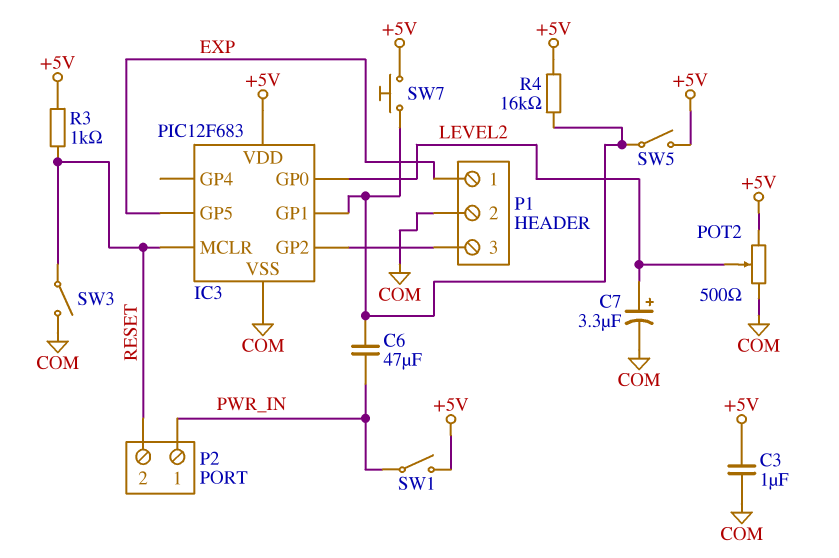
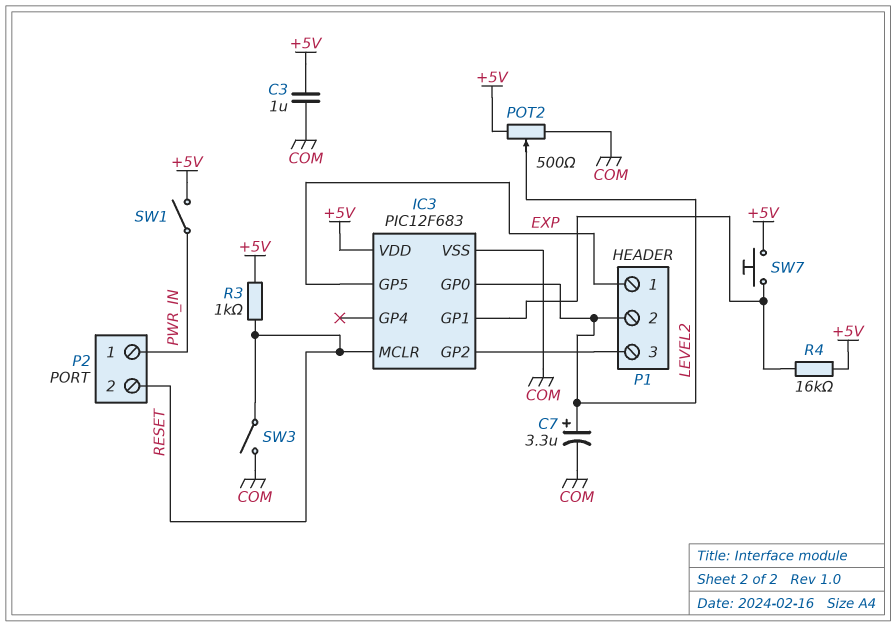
C6: 47uF (IC3/GP1, PWR_IN) -> none
P1 pin 2: COM -> LEVEL2
SW5: switch (+5V, IC3/GP1) -> none

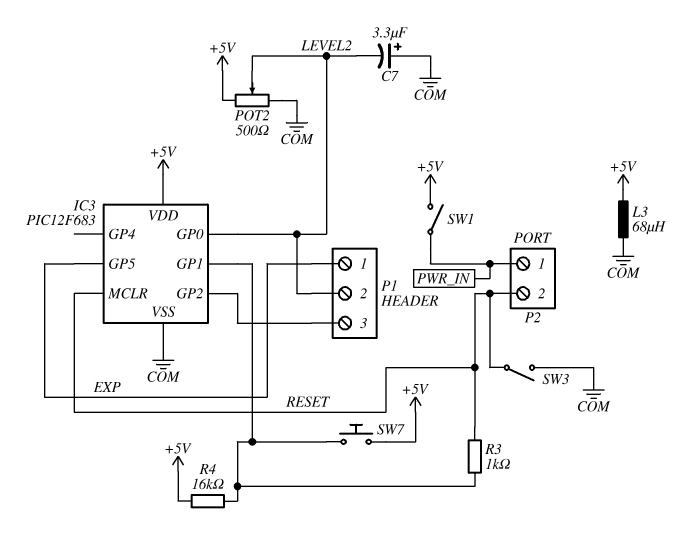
C3: 1uF (+5V, COM) -> none
C7: 3.3uF (plus LEVEL2, minus COM) -> 3.3uF (plus COM, minus LEVEL2)
L3: none -> 68uH (+5V, COM)
R3: 1k (+5V, RESET) -> 1k (IC3/GP1, RESET)

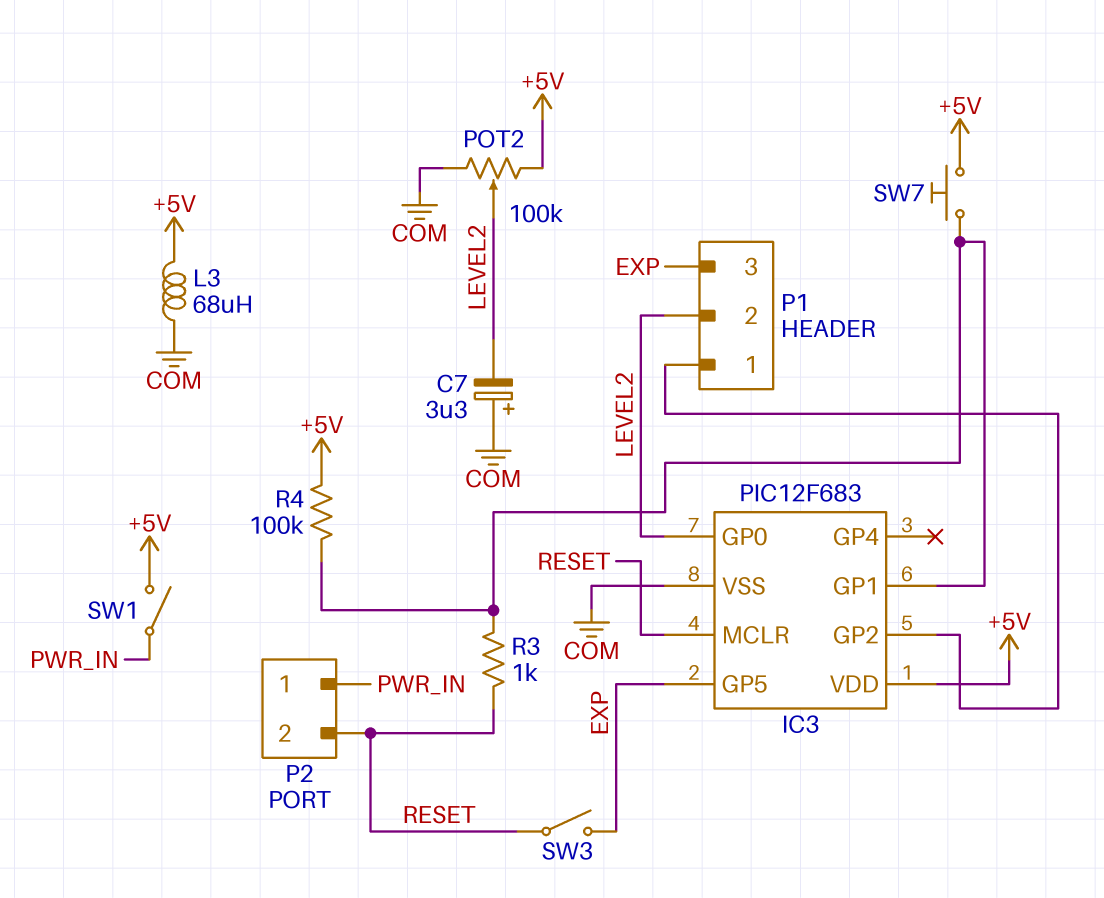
P1 pin 1: EXP -> IC3/GP2
P1 pin 3: IC3/GP2 -> EXP
POT2: 500 (+5V, COM, wiper LEVEL2) -> 100k (+5V, COM, wiper LEVEL2)
R4: 16k (+5V, IC3/GP1) -> 100k (+5V, IC3/GP1)
SW3: switch (COM, RESET) -> switch (EXP, RESET)

